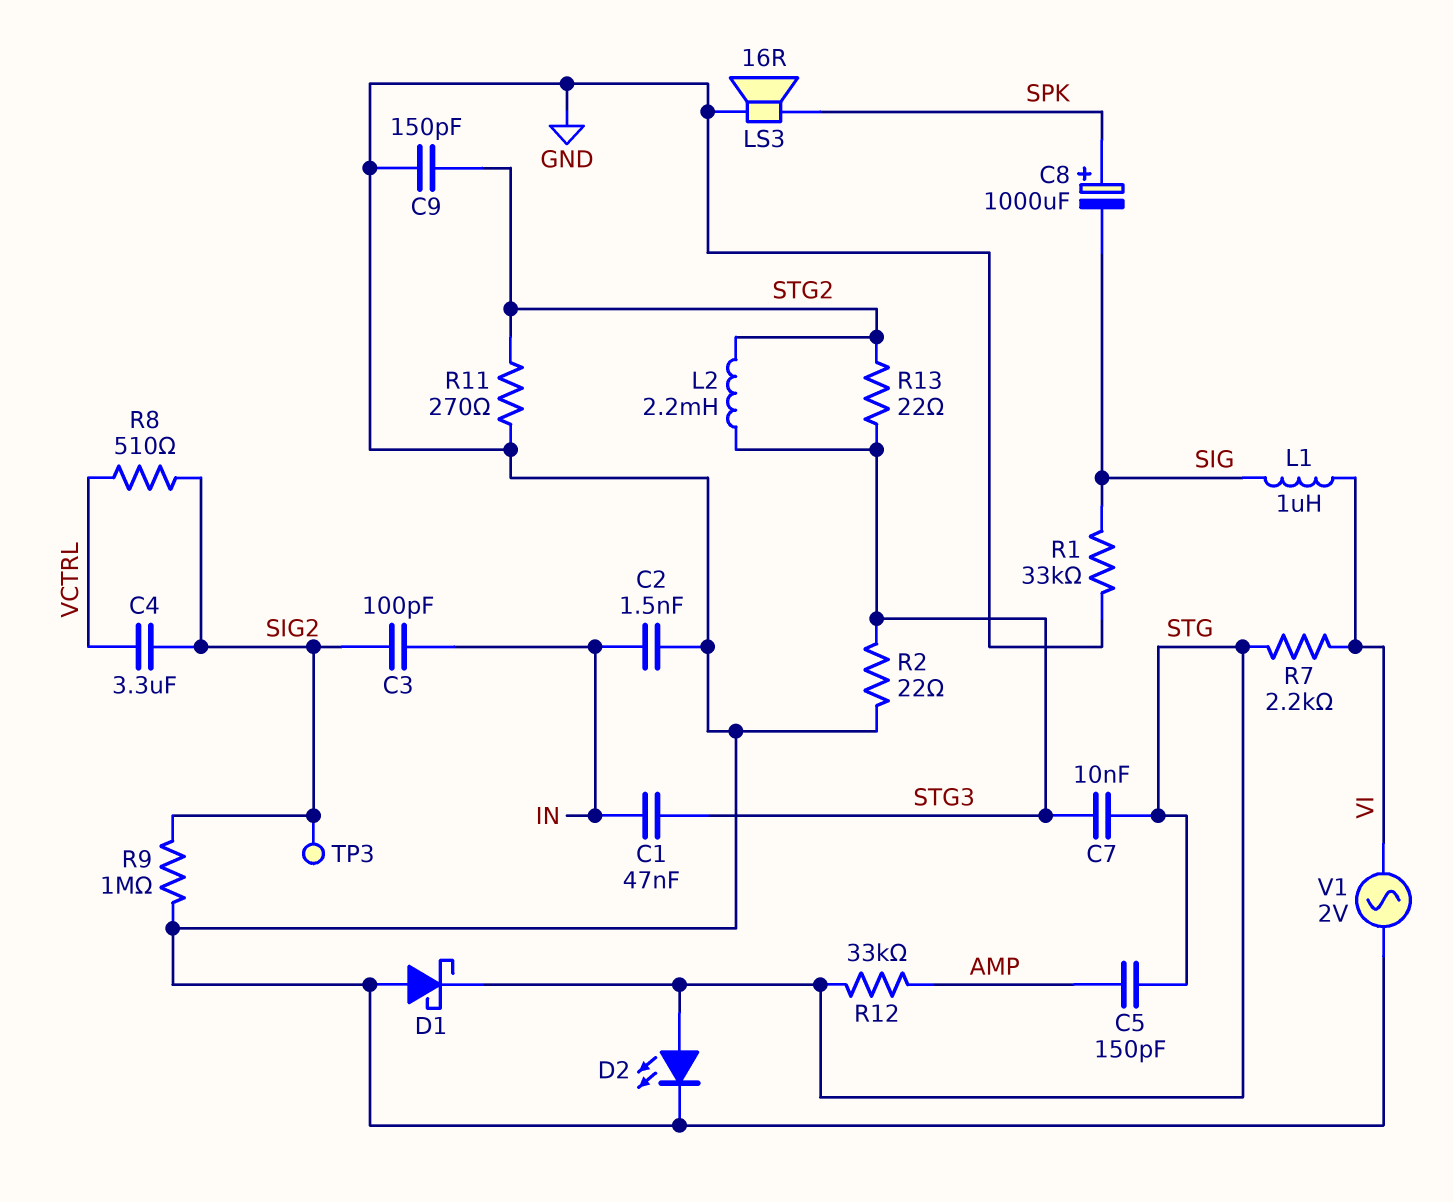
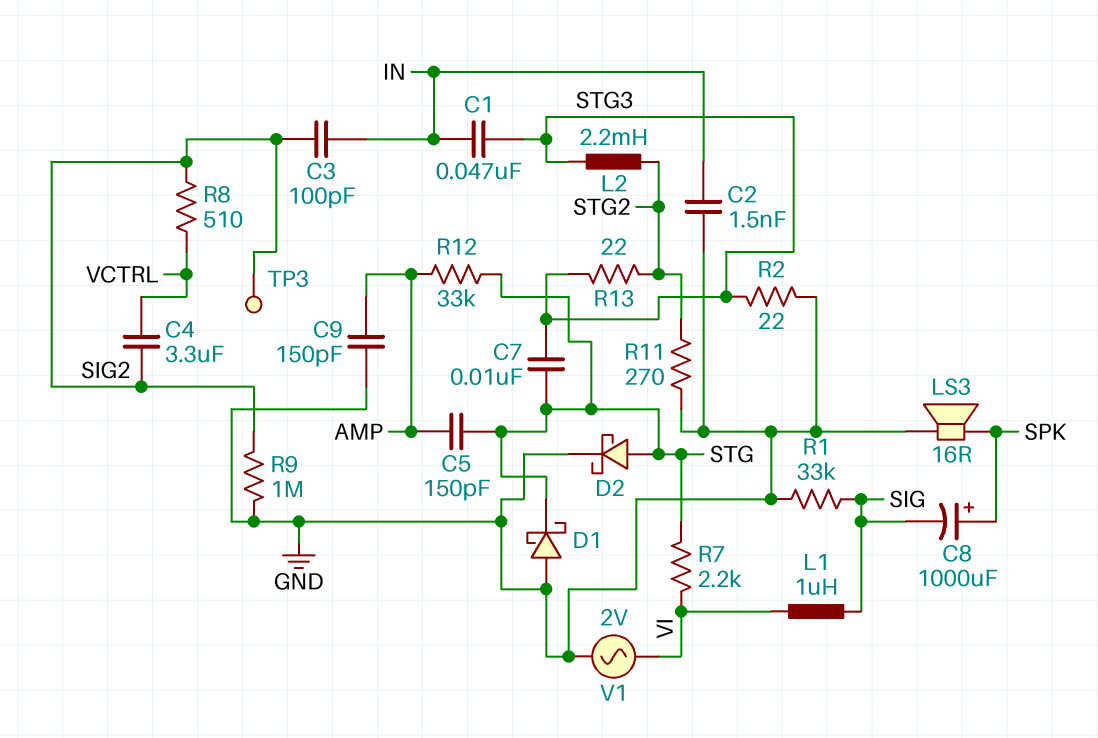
C9: 150pF (GND, STG2) -> 150pF (AMP, GND)
D2: LED (A STG, K GND) -> schottky (A STG, K GND)

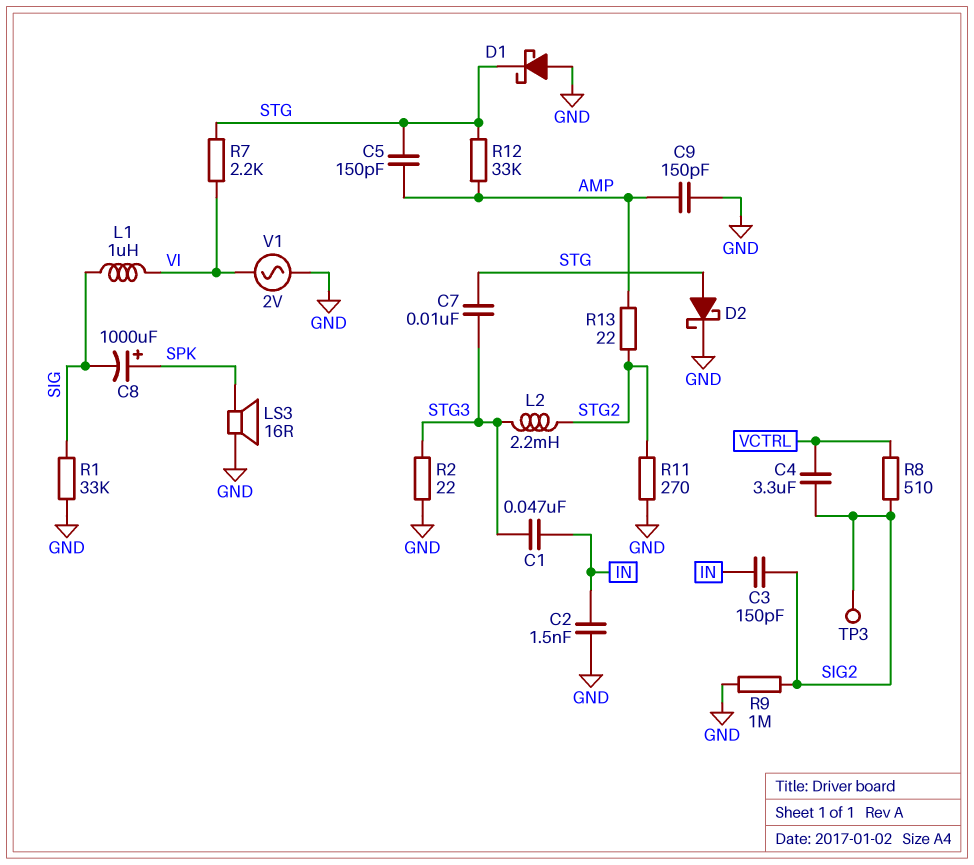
C3: 100pF (IN, SIG2) -> 150pF (IN, SIG2)
R13: 22 (STG2, STG3) -> 22 (AMP, STG2)

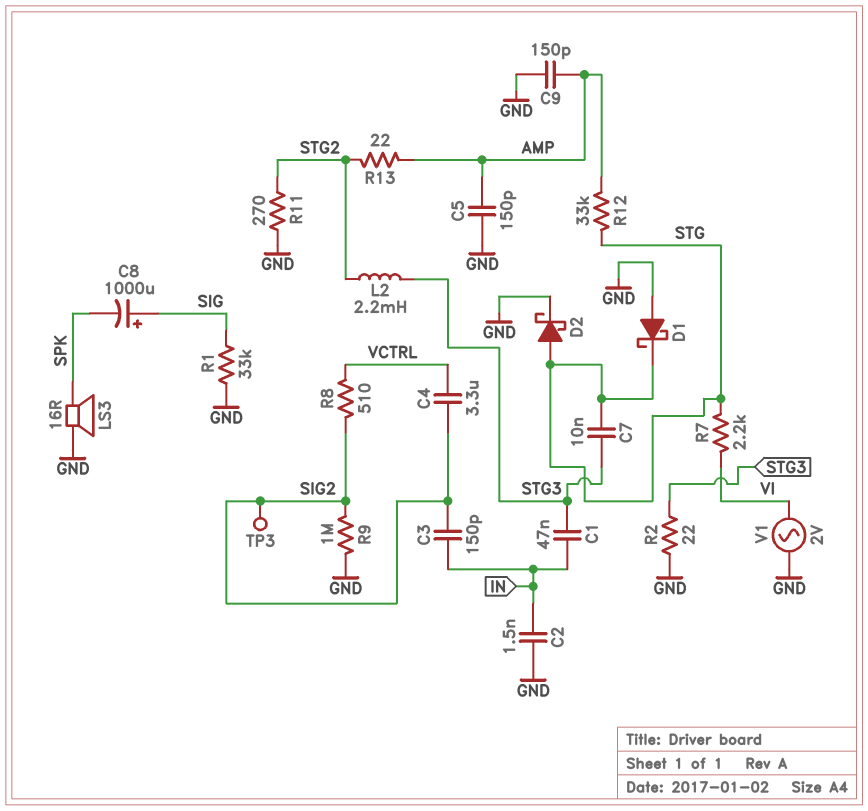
C5: 150pF (AMP, STG) -> 150pF (AMP, GND)
C8: 1000uF (plus SPK, minus SIG) -> 1000uF (plus SIG, minus SPK)
L1: 1uH (SIG, VI) -> none

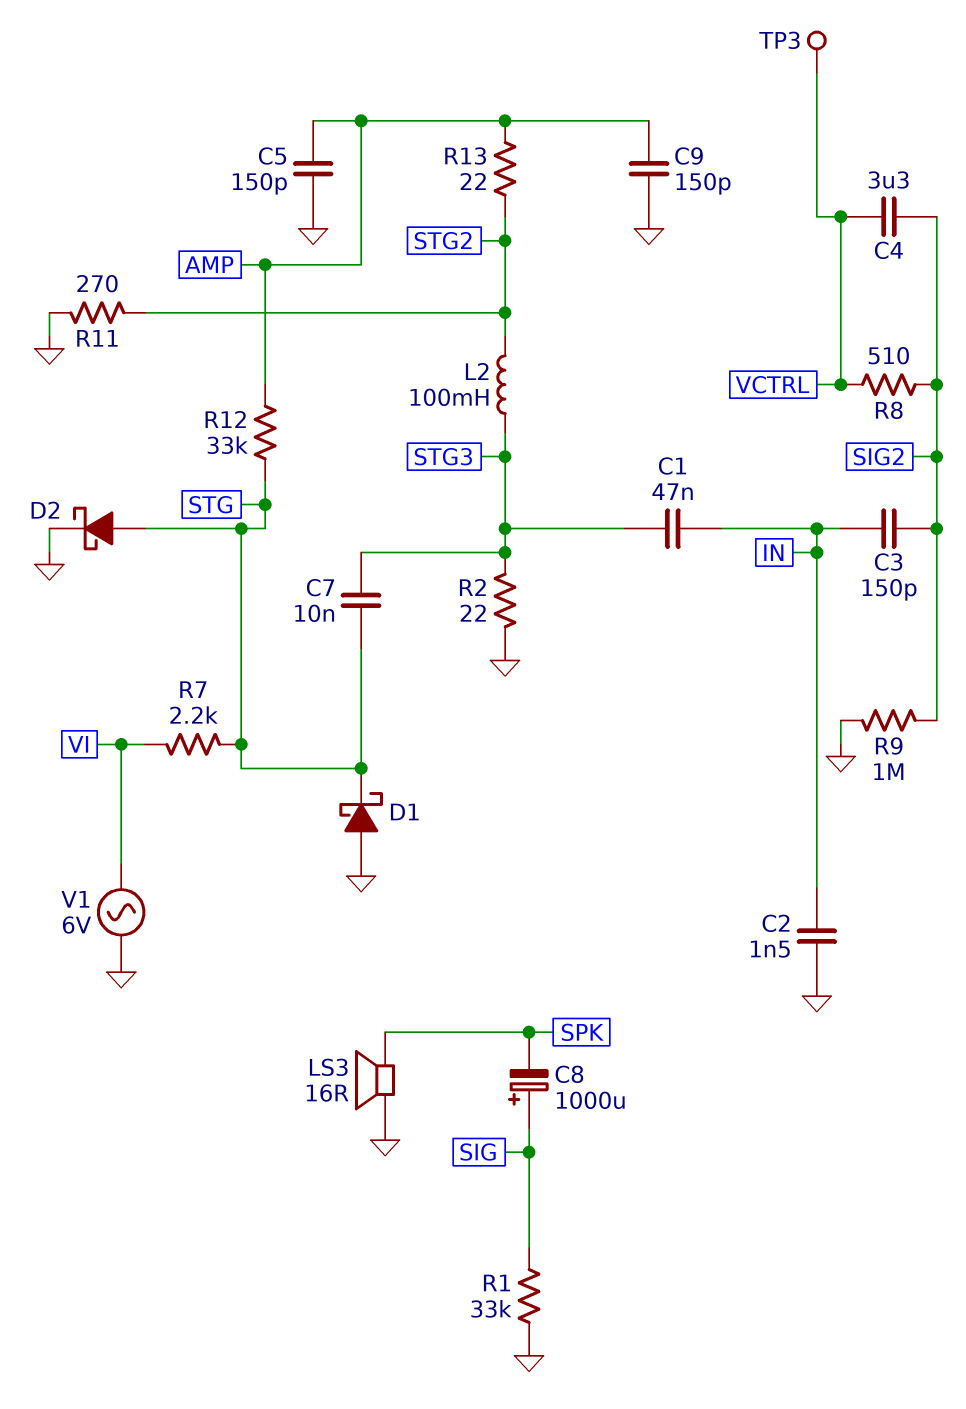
L2: 2.2mH (STG2, STG3) -> 100mH (STG2, STG3)
TP3: test point (SIG2) -> test point (VCTRL)
V1: AC 2V (GND, VI) -> AC 6V (GND, VI)

